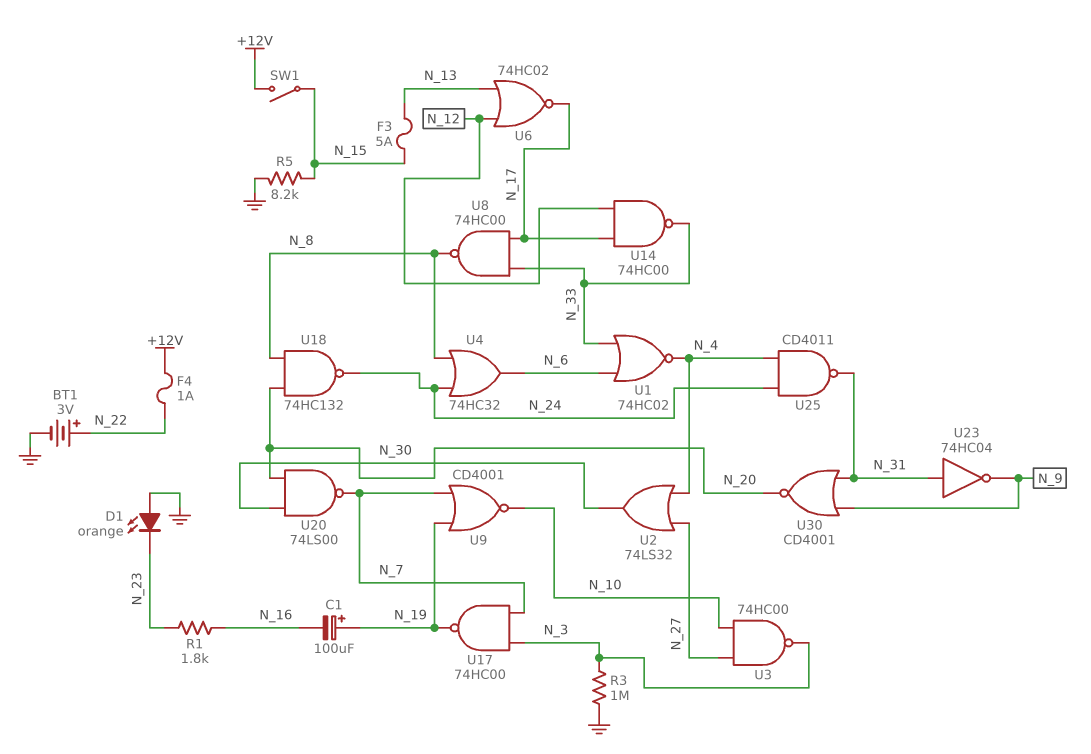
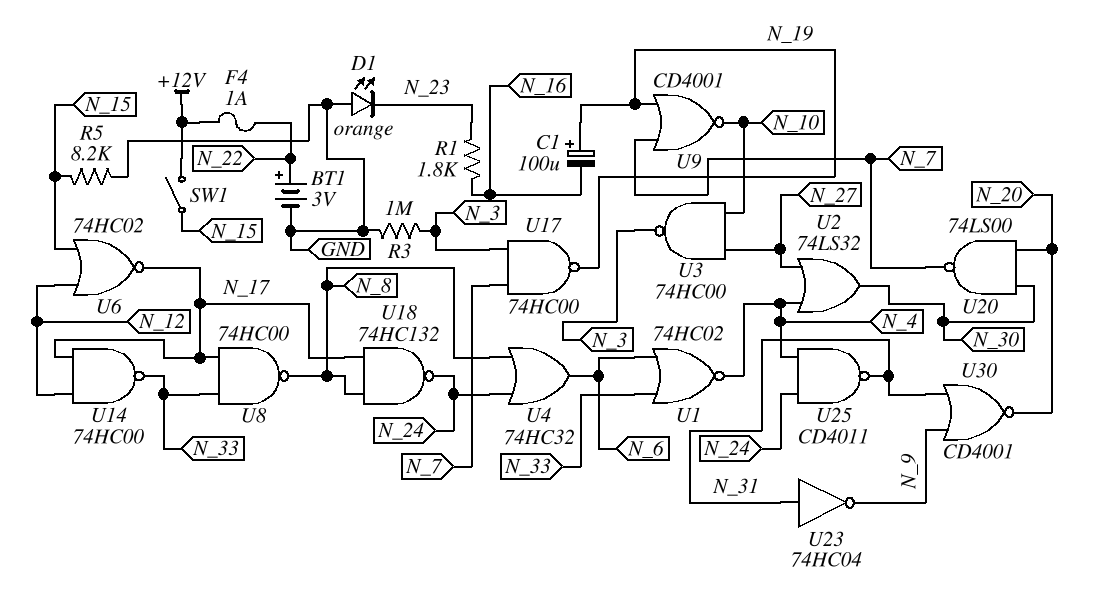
F3: 5A (N_13, N_15) -> none
U6: NOR 74HC02 (in N_12, in N_13, out N_17) -> NOR 74HC02 (in N_12, in N_15, out N_17)
U18: NAND 74HC132 (in N_8, in N_20, out N_24) -> NAND 74HC132 (in N_8, in N_17, out N_24)

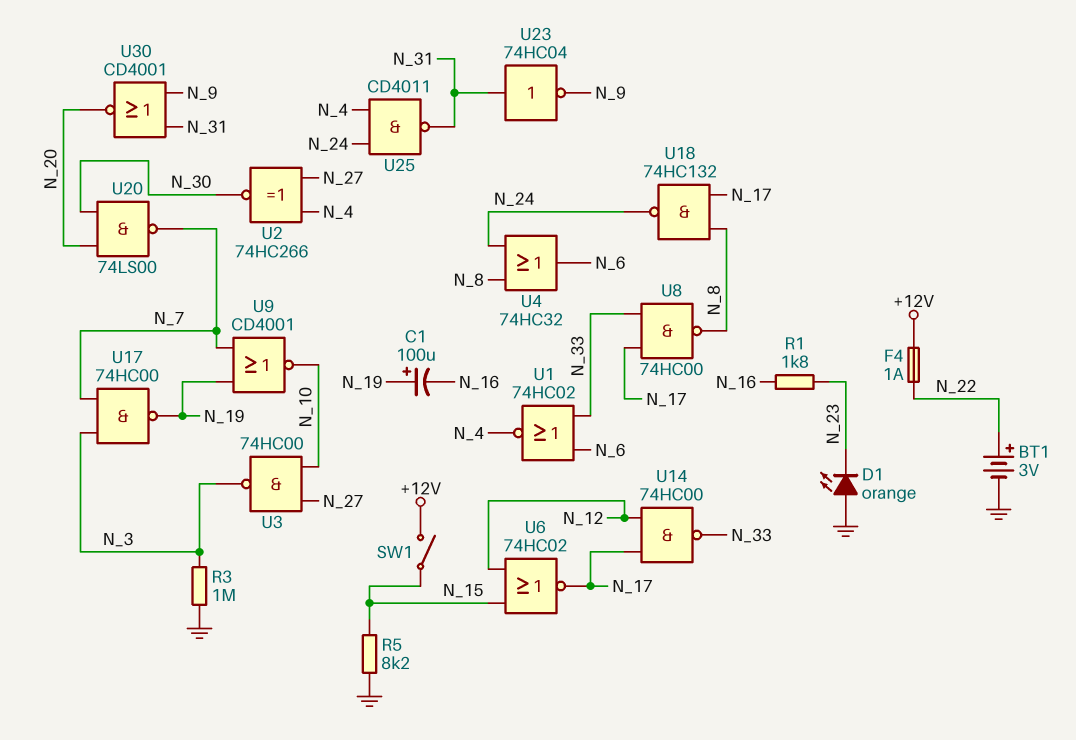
U2: OR 74LS32 (in N_4, in N_27, out N_30) -> XNOR 74HC266 (in N_4, in N_27, out N_30)

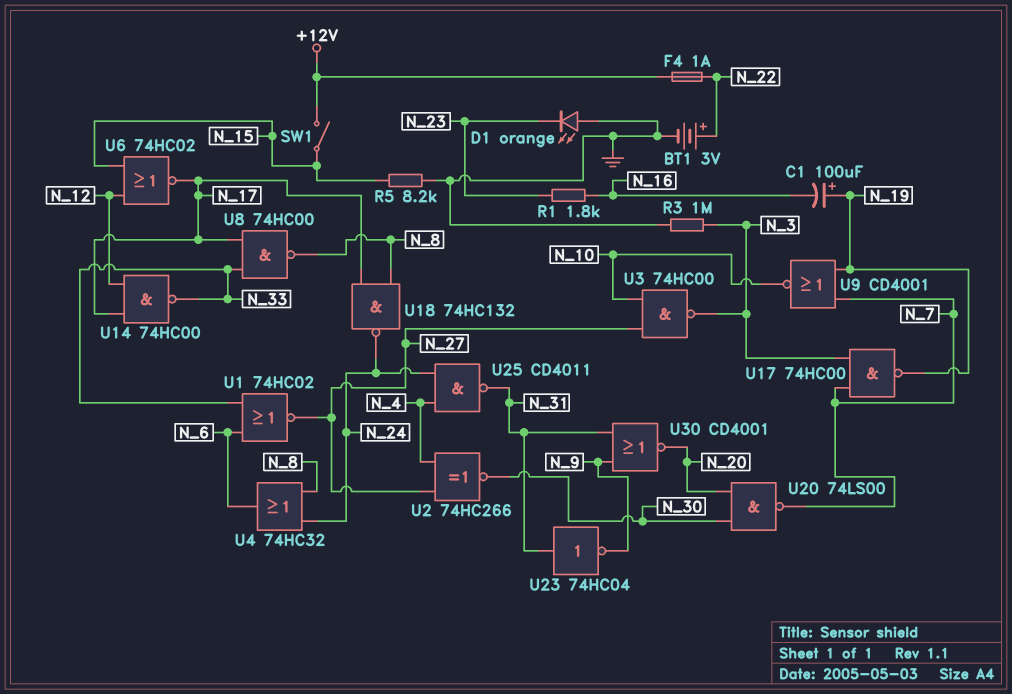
U1: NOR 74HC02 (in N_6, in N_33, out N_4) -> NOR 74HC02 (in N_6, in N_33, out N_27)

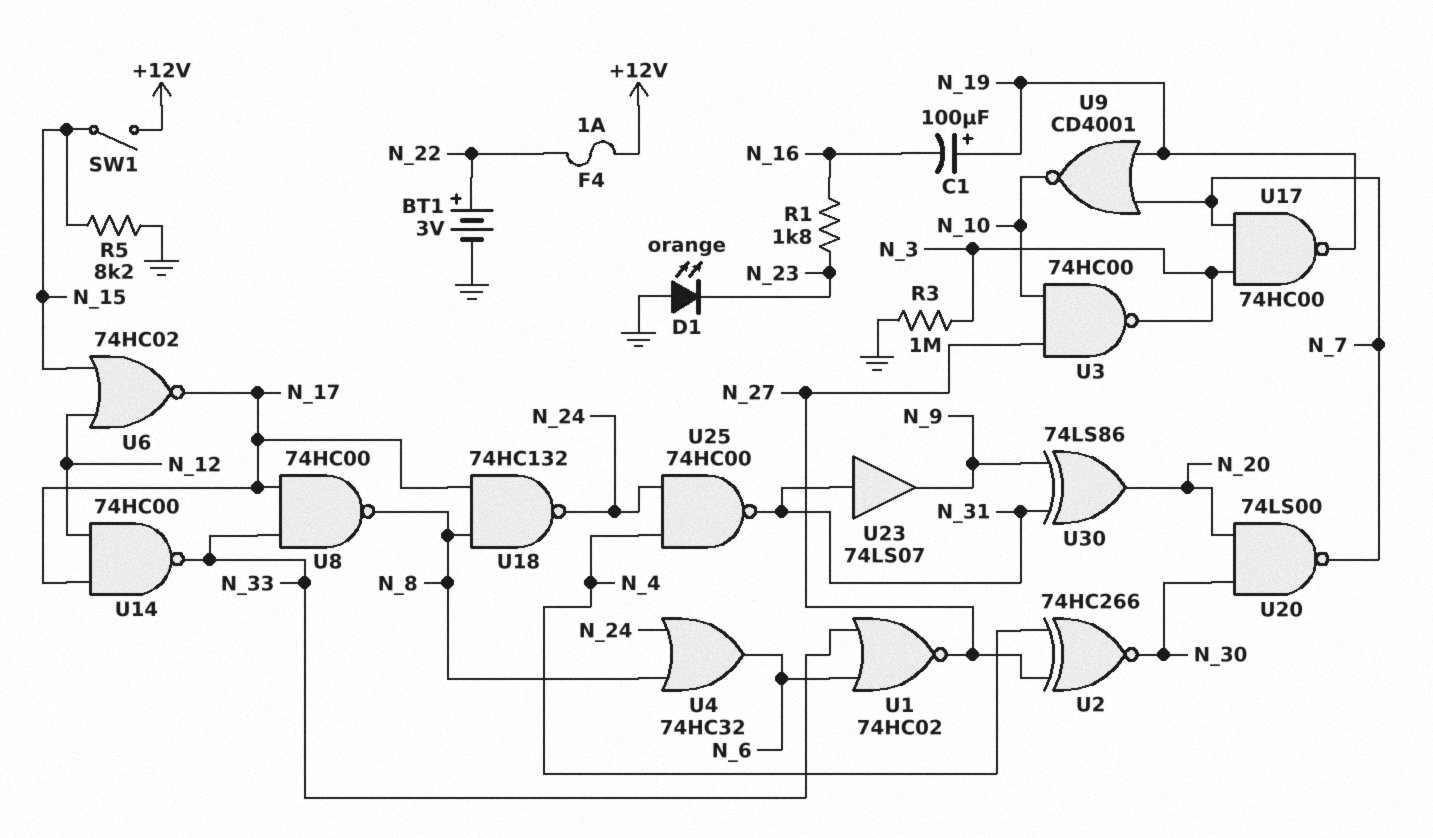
U23: NOT 74HC04 (in N_31, out N_9) -> buffer 74LS07 (in N_31, out N_9)
U25: NAND CD4011 (in N_4, in N_24, out N_31) -> NAND 74HC00 (in N_4, in N_24, out N_31)
U30: NOR CD4001 (in N_9, in N_31, out N_20) -> XOR 74LS86 (in N_9, in N_31, out N_20)

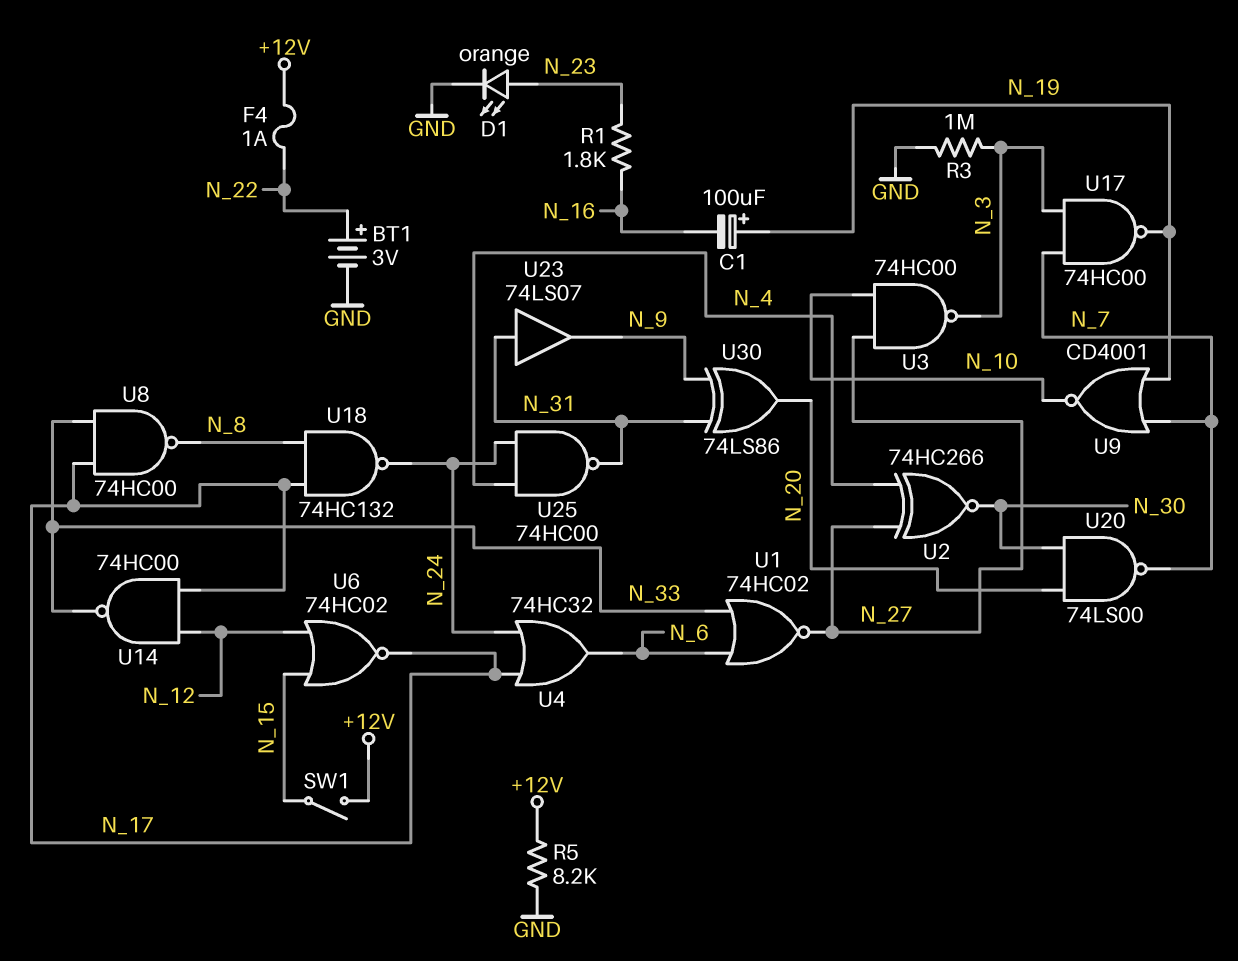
D1: LED orange (A GND, K N_23) -> LED orange (A N_23, K GND)
R5: 8.2k (GND, N_15) -> 8.2k (+12V, GND)
U4: OR 74HC32 (in N_8, in N_24, out N_6) -> OR 74HC32 (in N_17, in N_24, out N_6)

